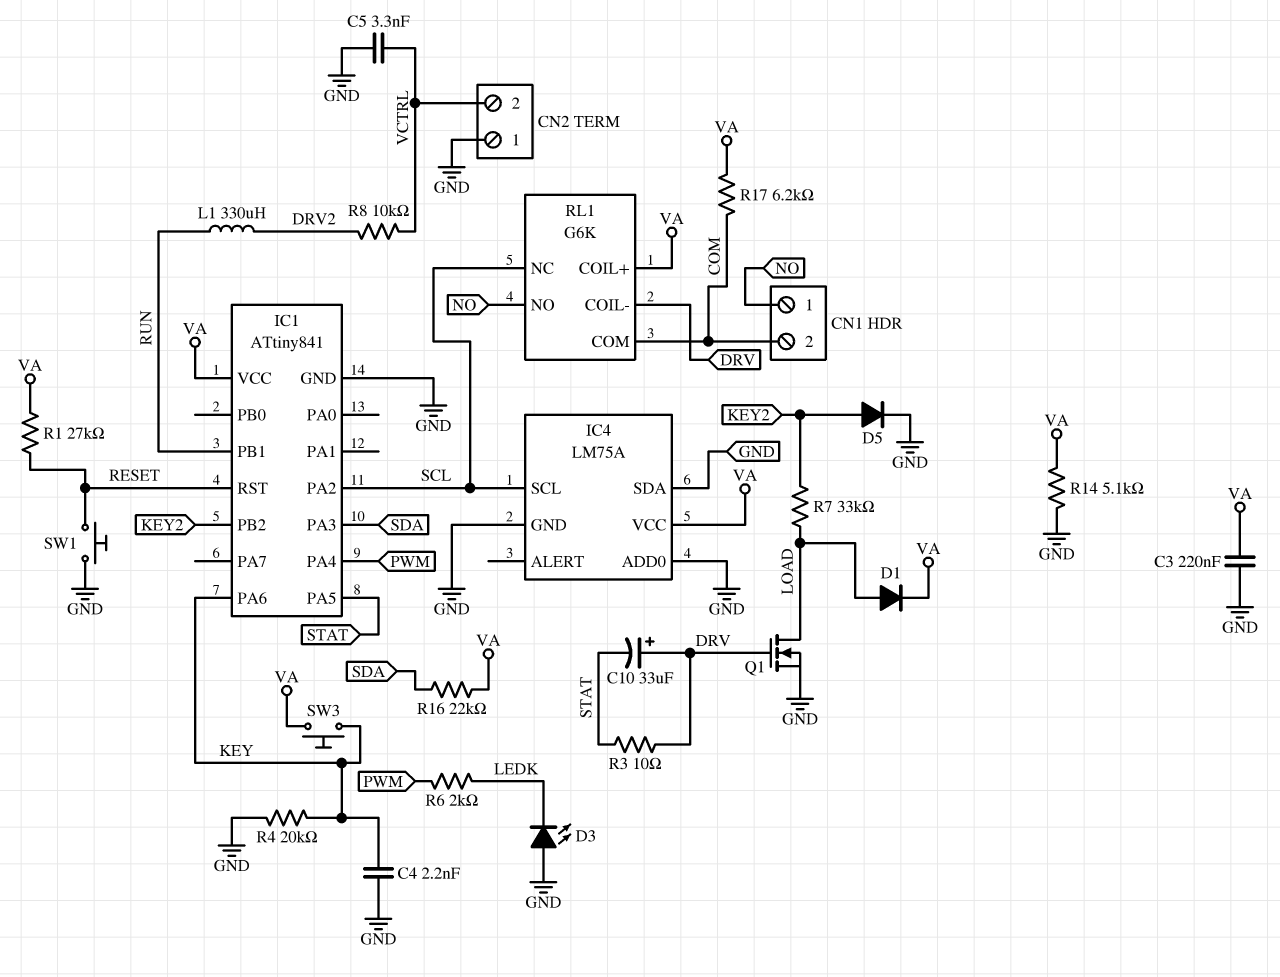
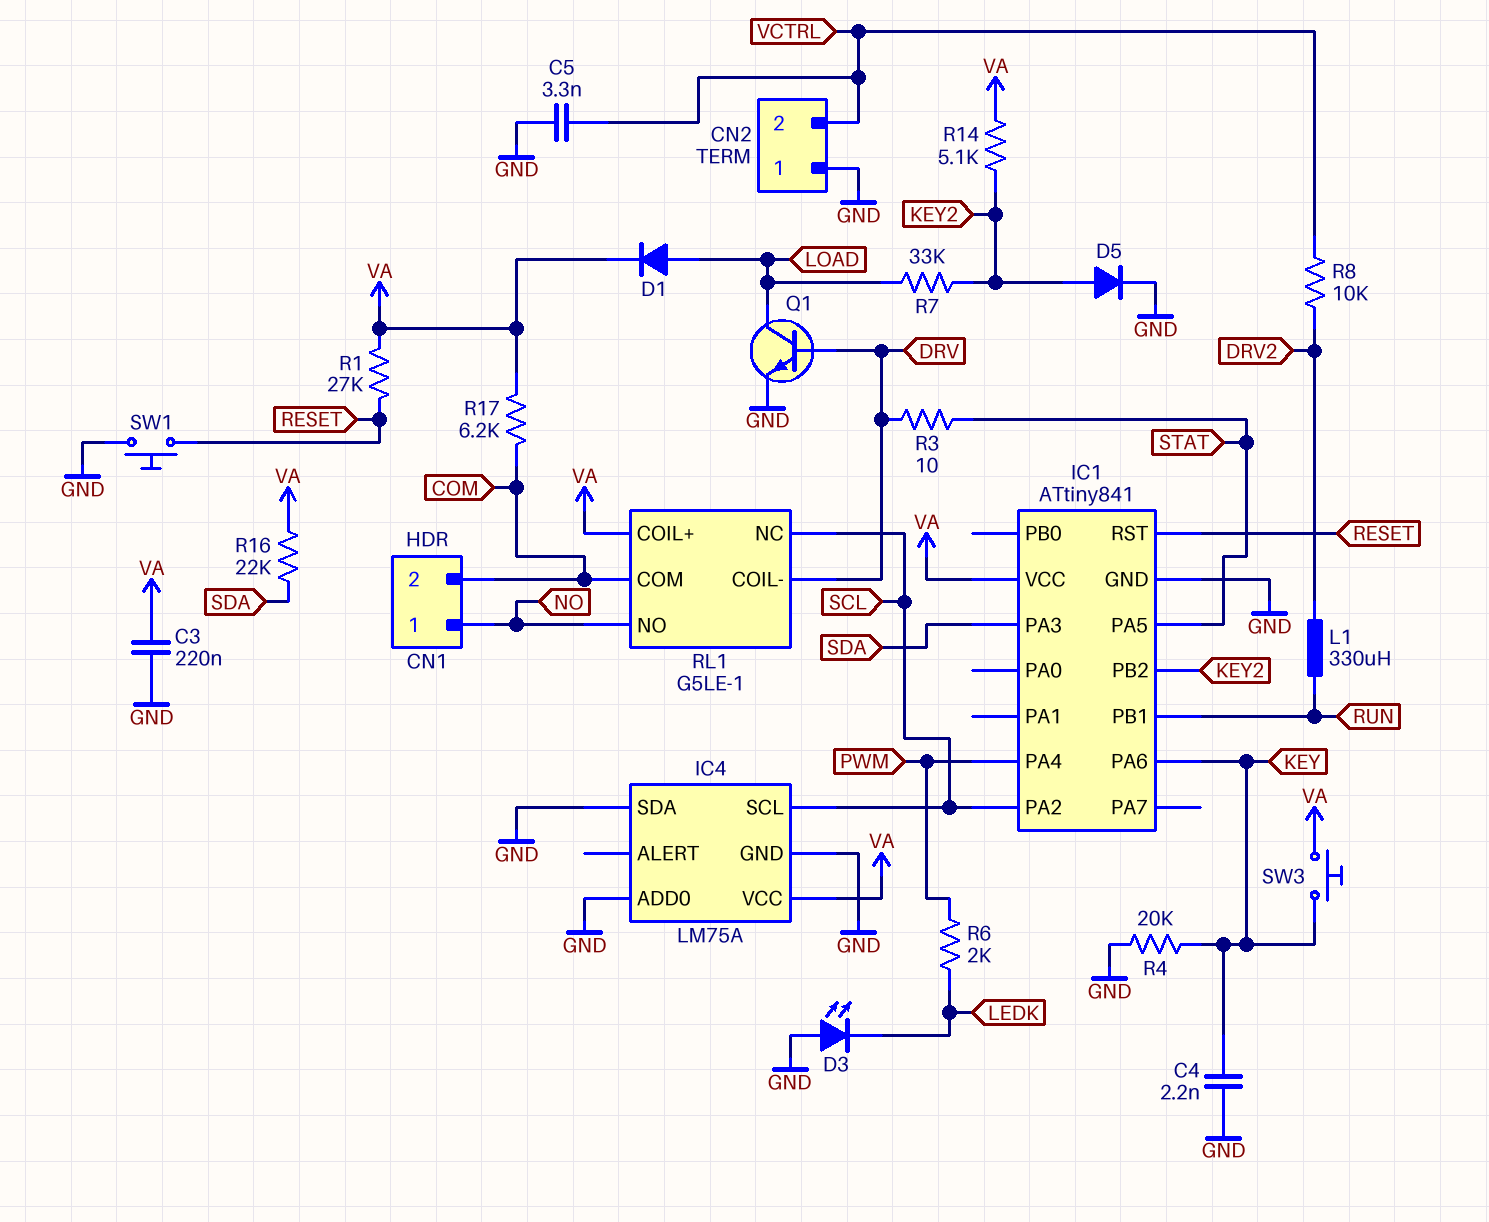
C10: 33uF (plus DRV, minus STAT) -> none
Q1: NMOS (G DRV, D LOAD, S GND) -> NPN (B DRV, C LOAD, E GND)
R14: 5.1k (GND, VA) -> 5.1k (KEY2, VA)
RL1: G6K -> G5LE-1

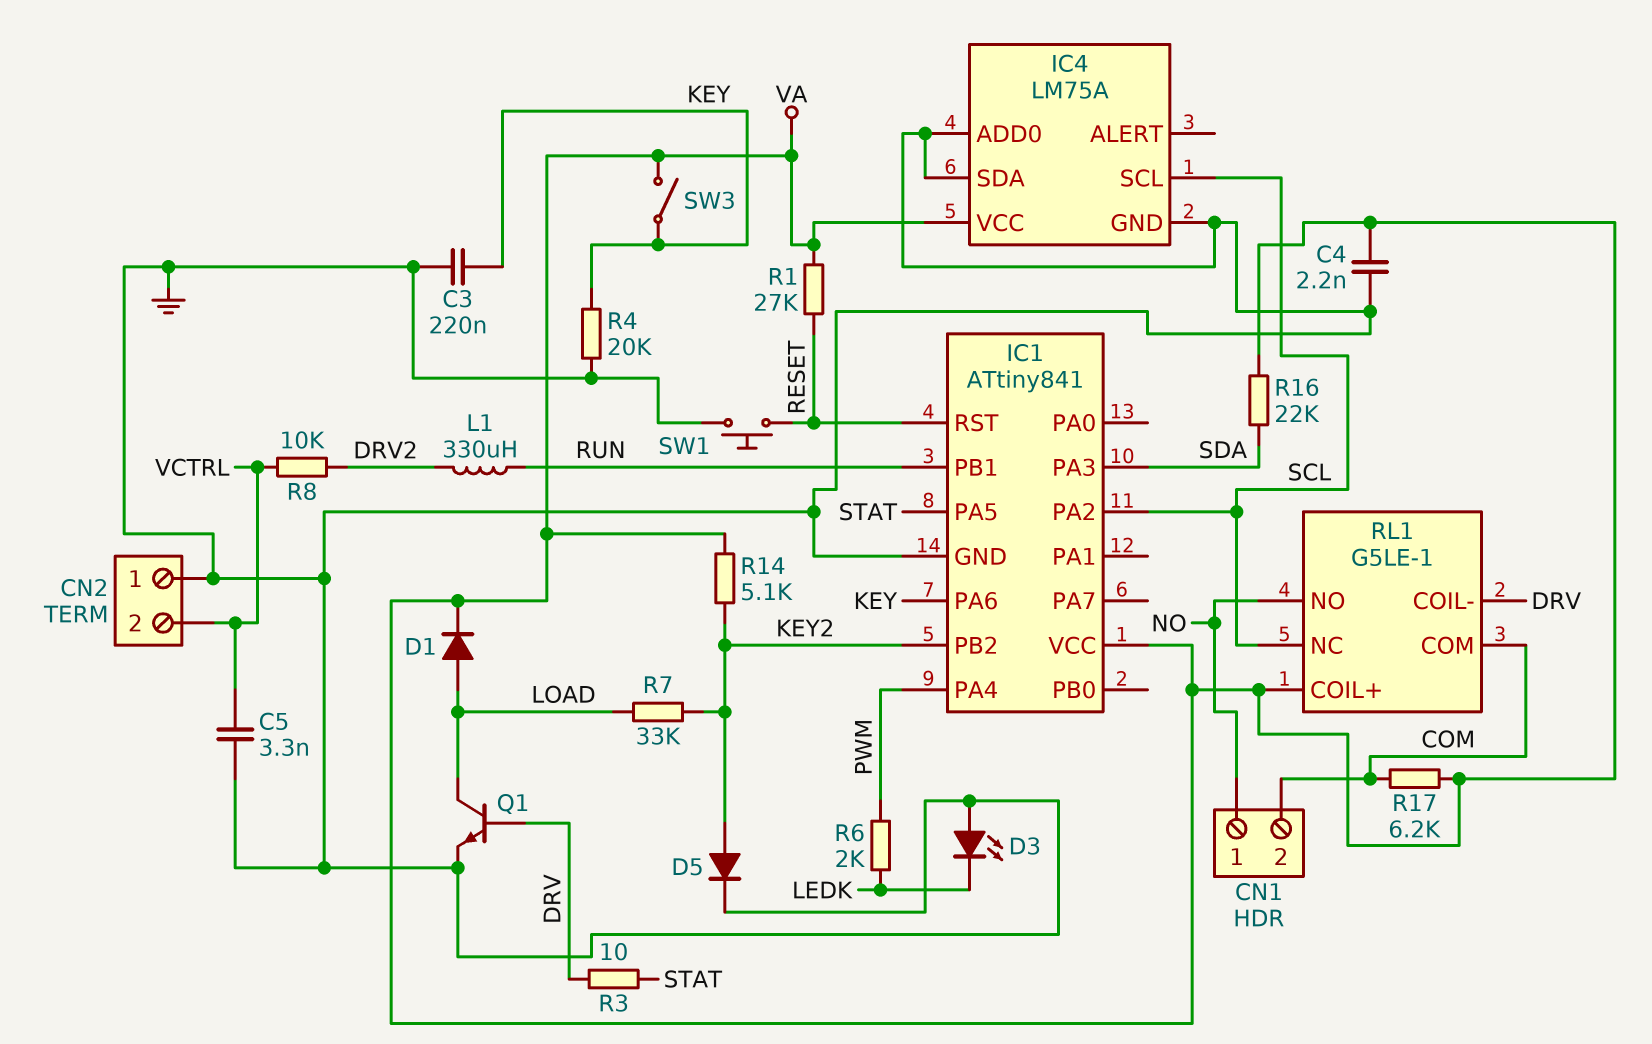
C3: 220nF (GND, VA) -> 220nF (GND, KEY)
C4: 2.2nF (GND, KEY) -> 2.2nF (GND, VA)
SW3: button (KEY, VA) -> switch (KEY, VA)

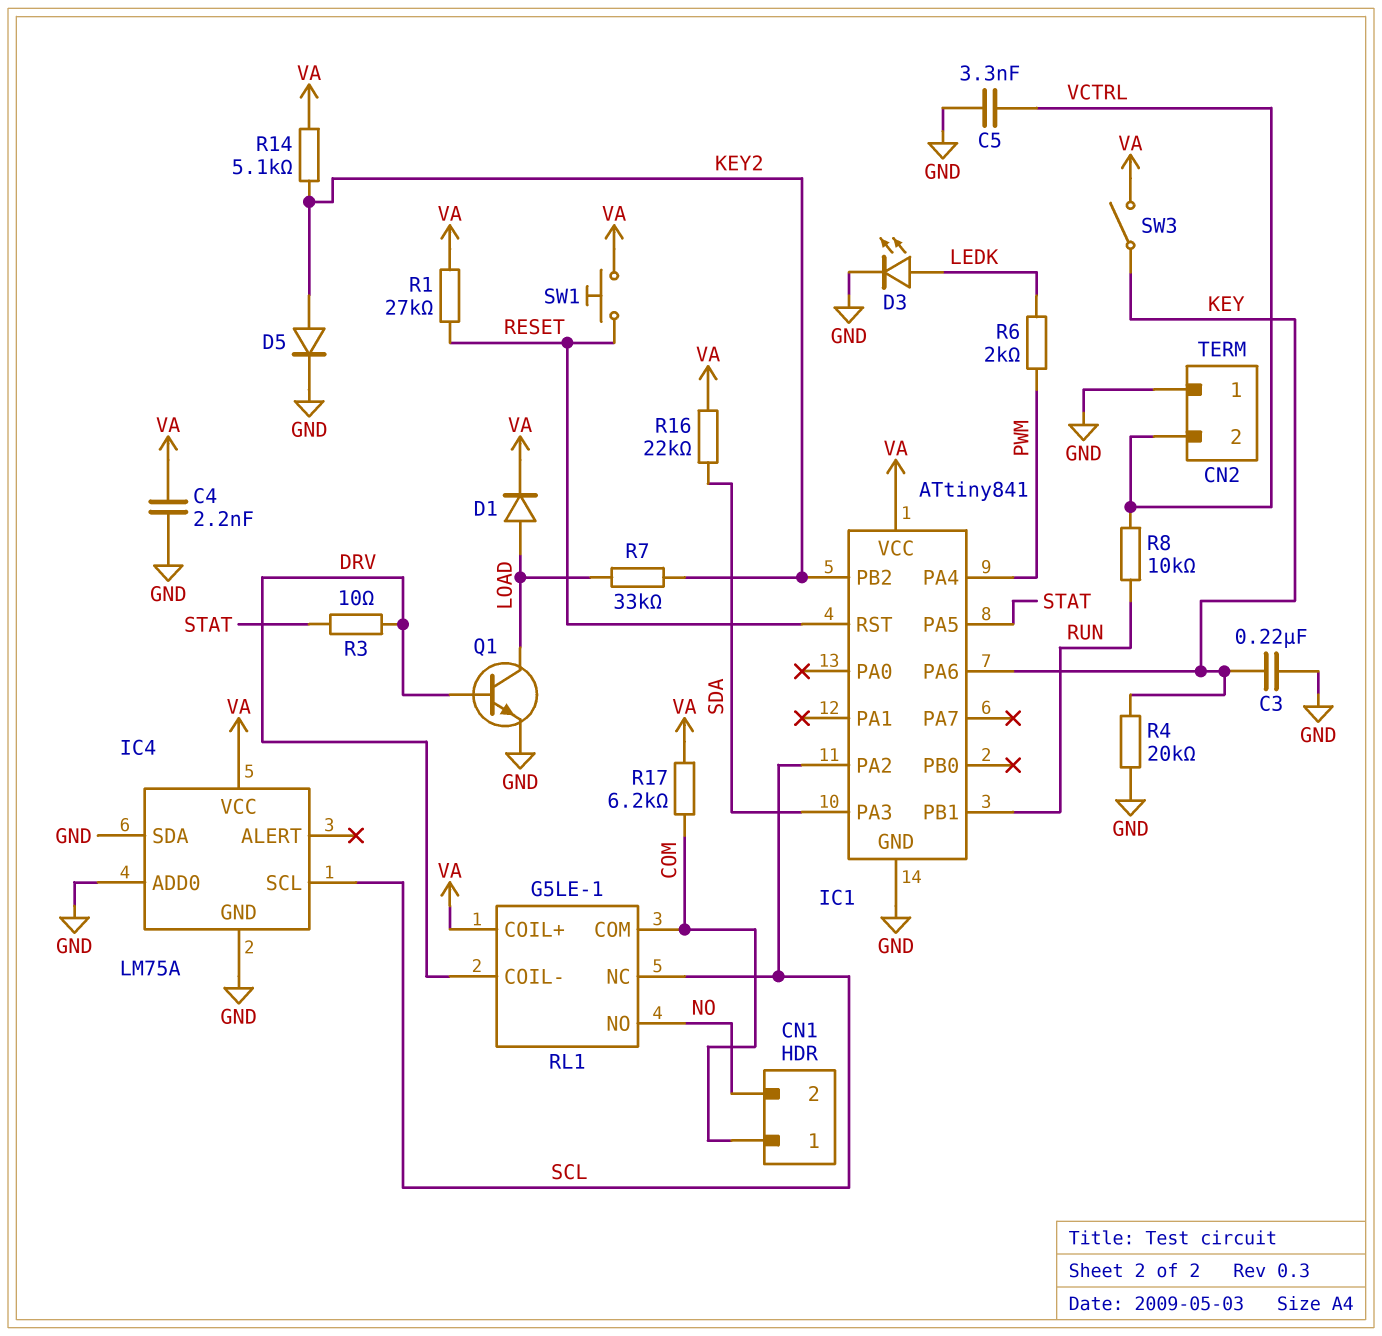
CN1 pin 1: NO -> COM
CN1 pin 2: COM -> NO
D3: LED (A GND, K LEDK) -> LED (A LEDK, K GND)
L1: 330uH (DRV2, RUN) -> none
R8: 10k (DRV2, VCTRL) -> 10k (RUN, VCTRL)
SW1: button (GND, RESET) -> button (RESET, VA)

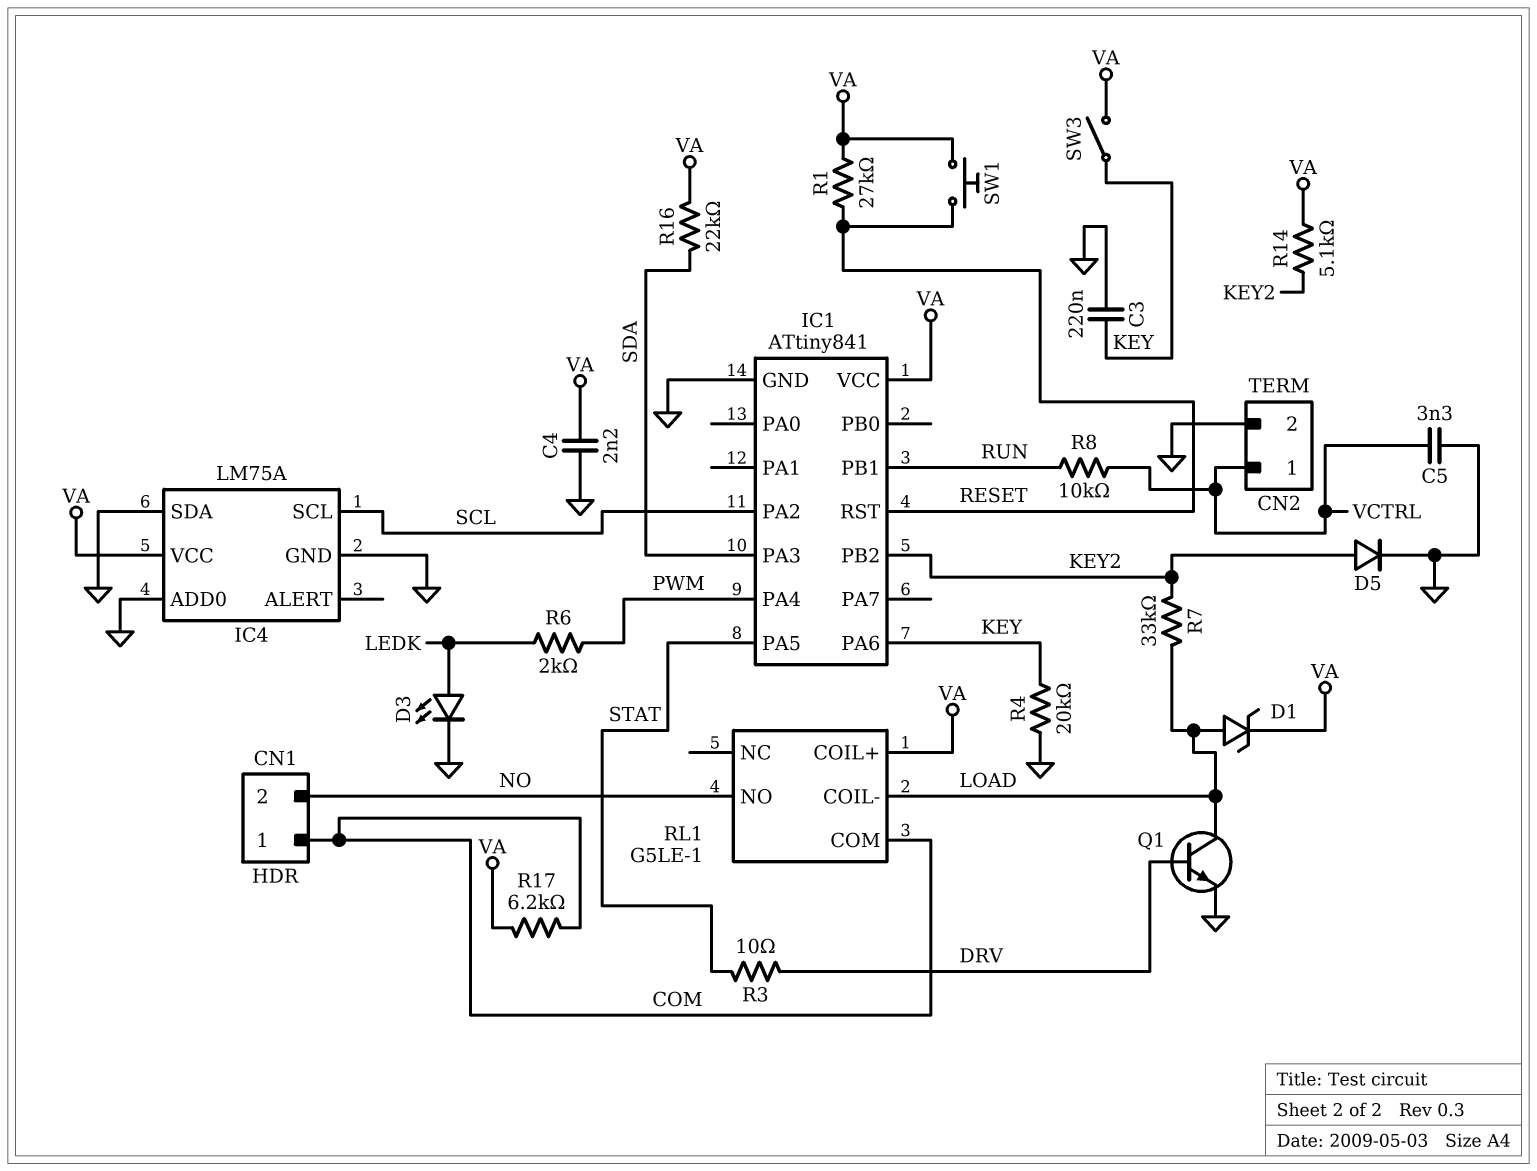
CN2 pin 1: GND -> VCTRL
CN2 pin 2: VCTRL -> GND
D1: diode (A LOAD, K VA) -> zener (A LOAD, K VA)
RL1 pin COIL-: DRV -> LOAD
RL1 pin NC: SCL -> none

